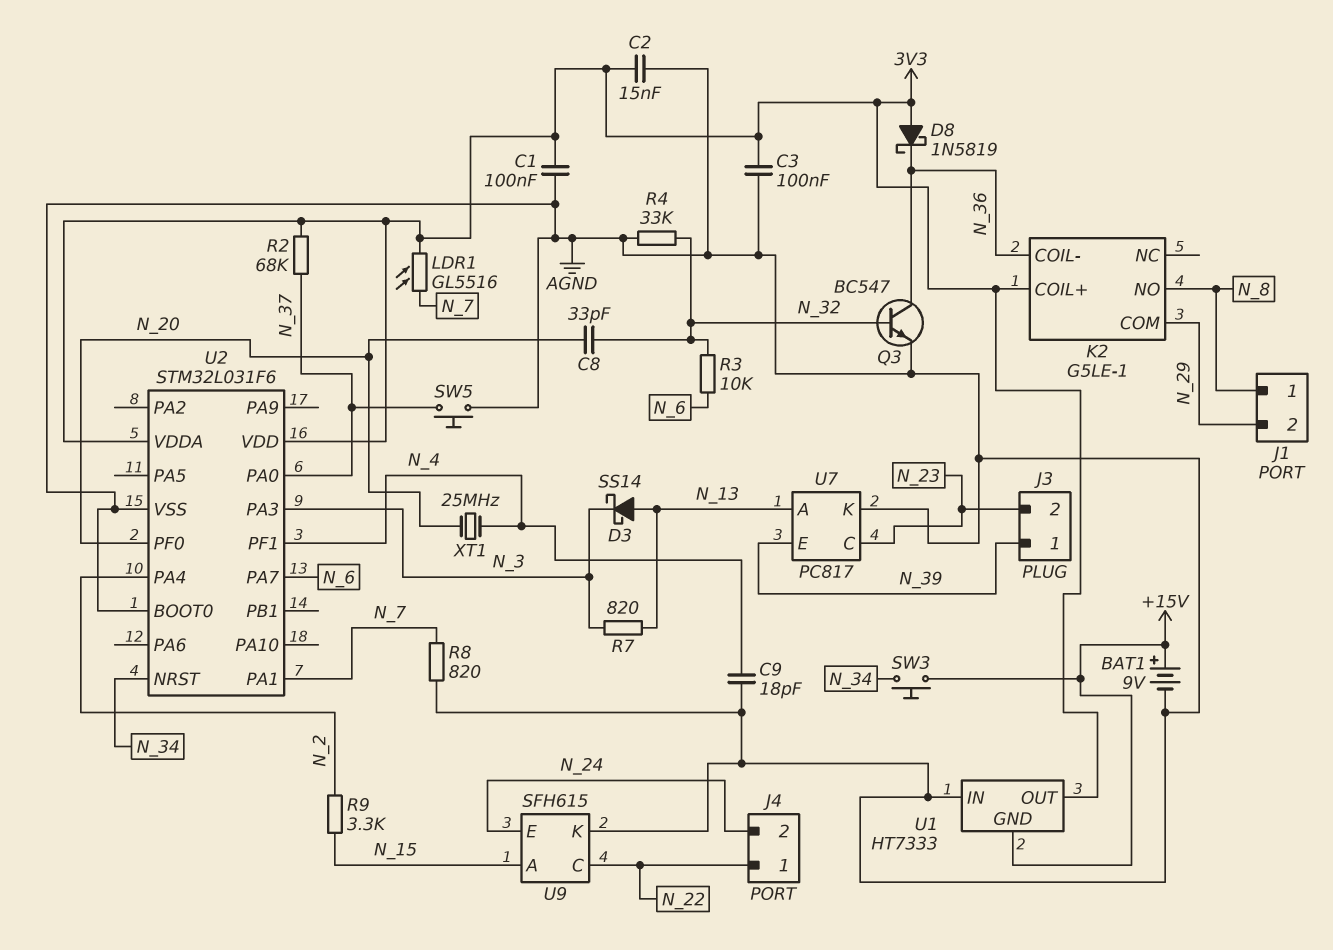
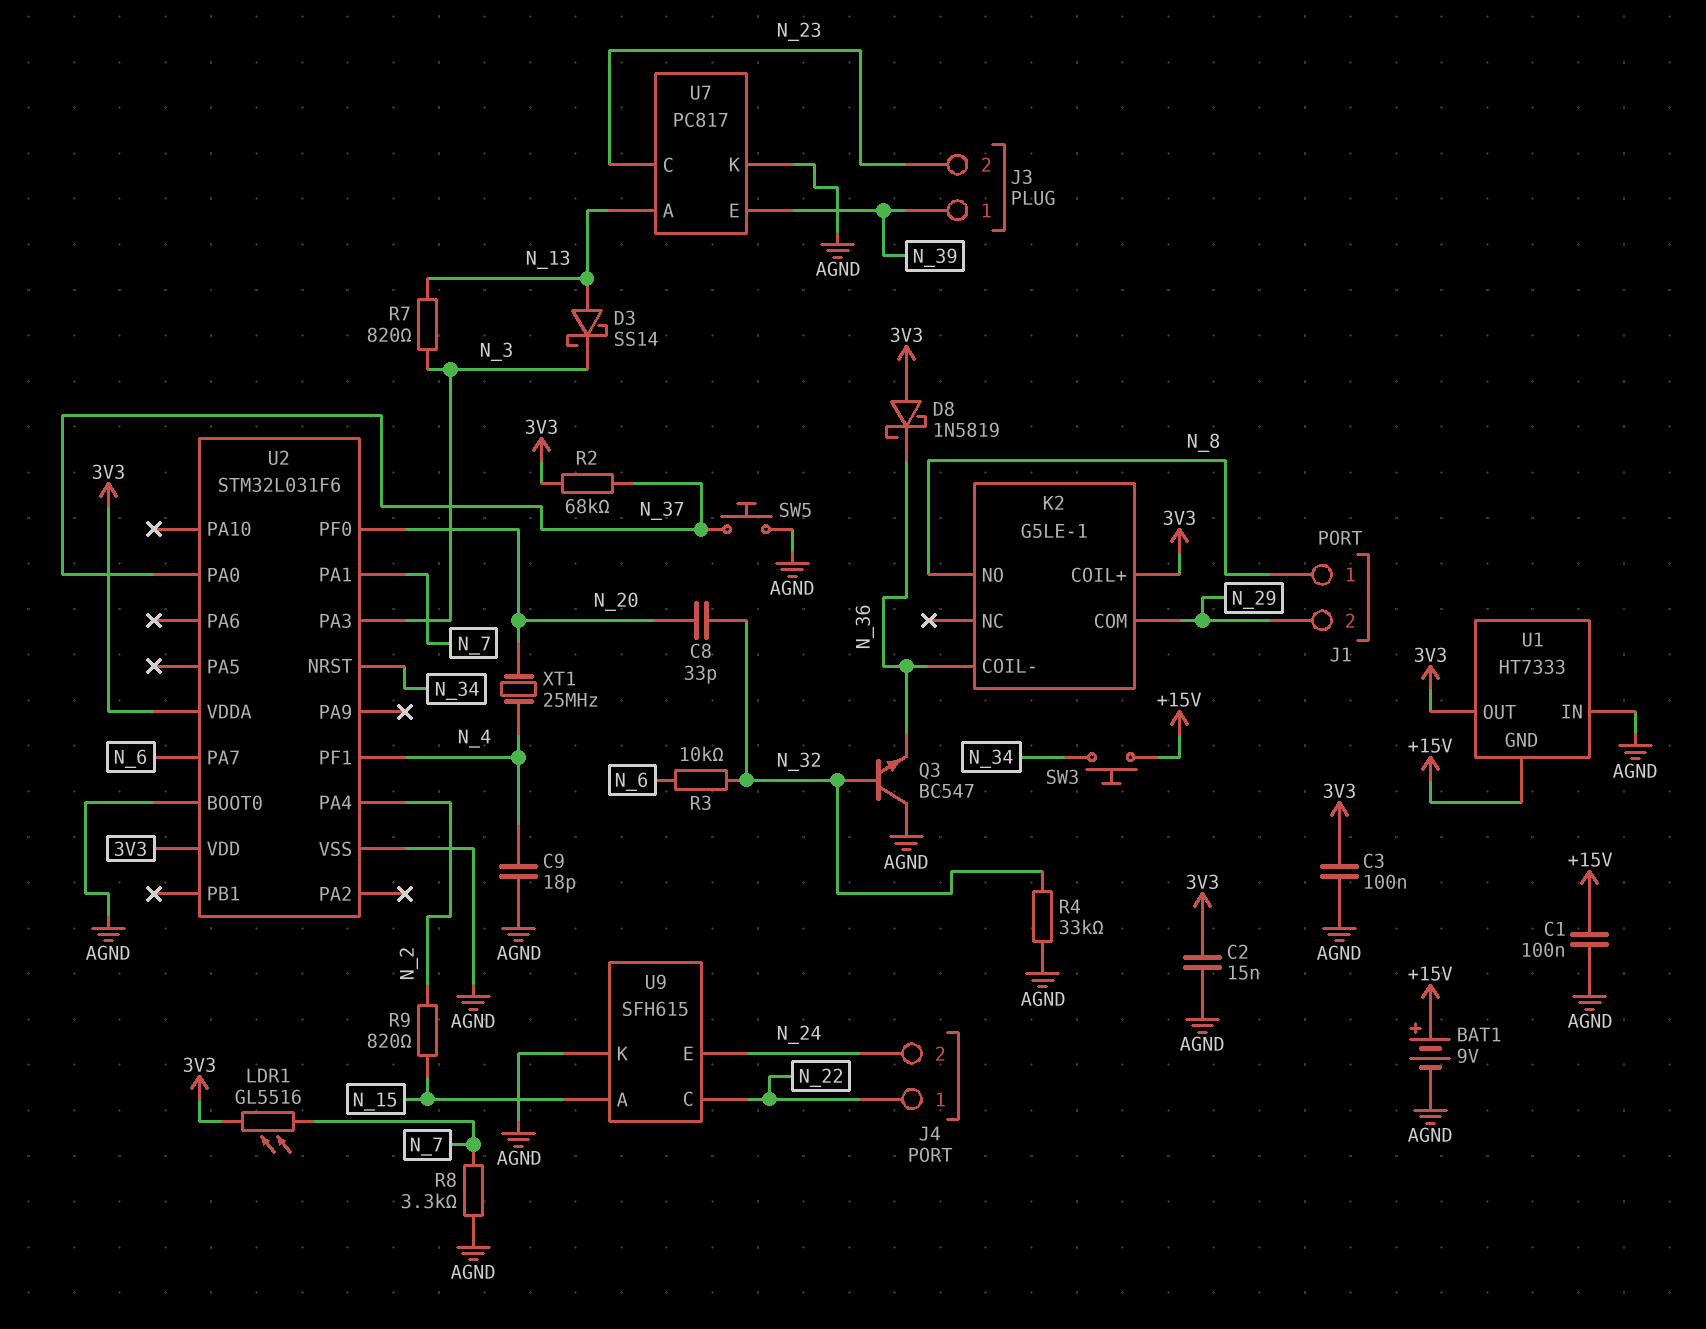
C1: 100nF (3V3, AGND) -> 100nF (+15V, AGND)
Q3: NPN BC547 (B N_32, C N_36, E AGND) -> NPN BC547 (B N_32, C AGND, E N_36)
R8: 820 (AGND, N_7) -> 3.3k (AGND, N_7)
R9: 3.3k (N_2, N_15) -> 820 (N_2, N_15)

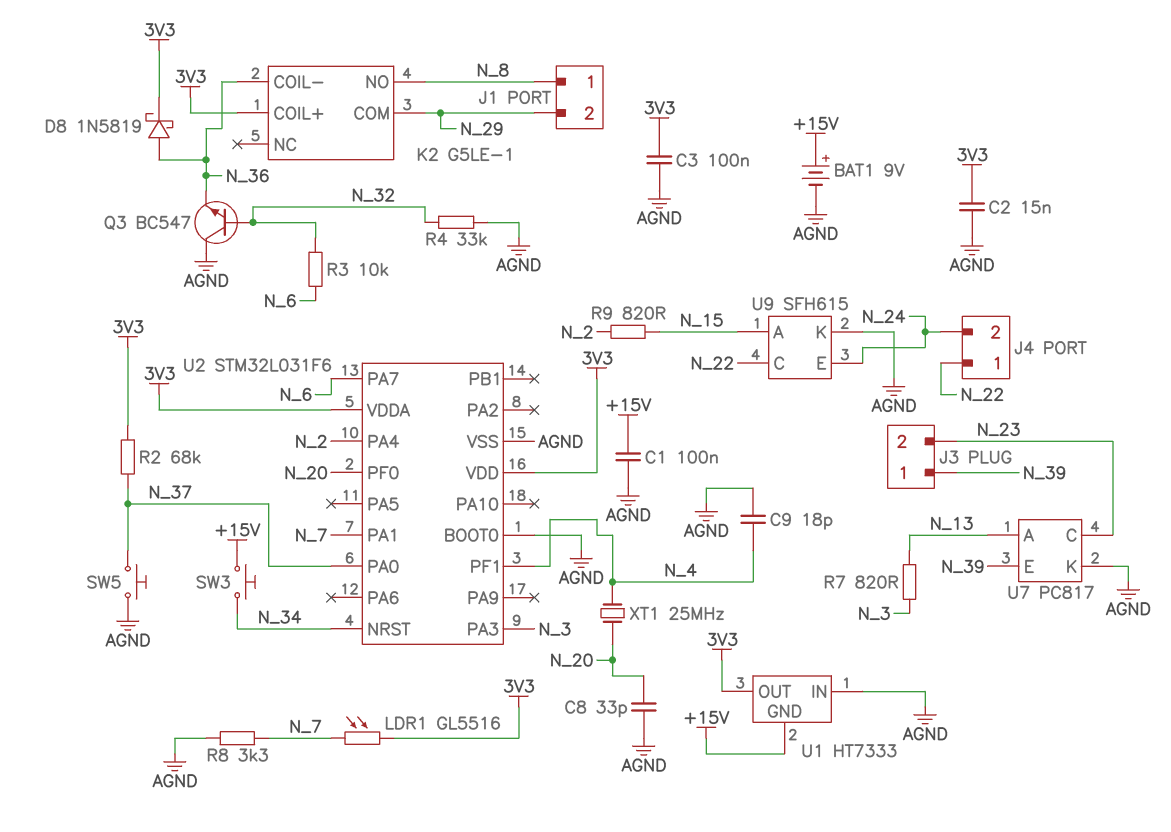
C8: 33pF (N_20, N_32) -> 33pF (AGND, N_20)
D3: schottky SS14 (A N_13, K N_3) -> none
D8: schottky 1N5819 (A 3V3, K N_36) -> schottky 1N5819 (A N_36, K 3V3)

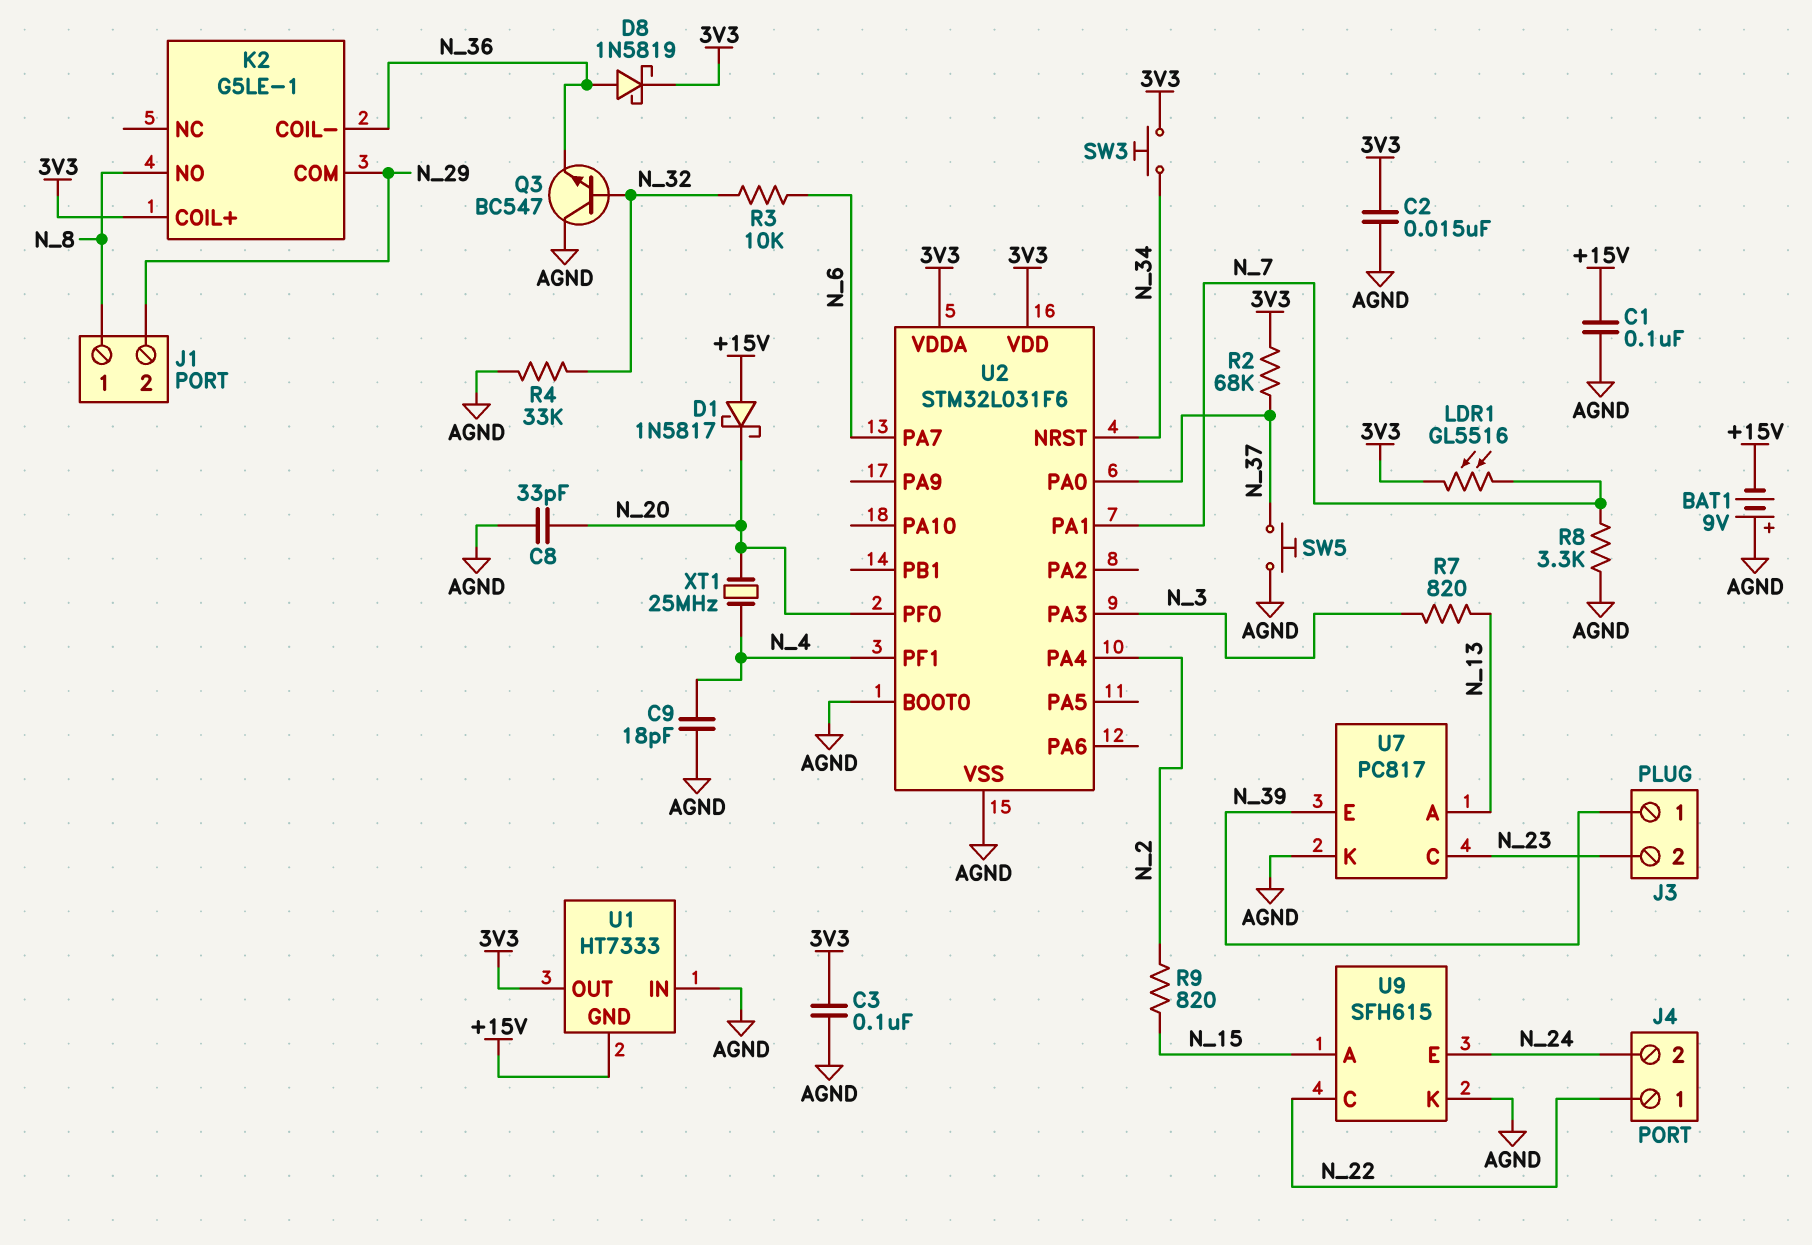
BAT1: 9V (plus +15V, minus AGND) -> 9V (plus AGND, minus +15V)
D1: none -> schottky 1N5817 (A +15V, K N_20)
SW3: button (+15V, N_34) -> button (3V3, N_34)

